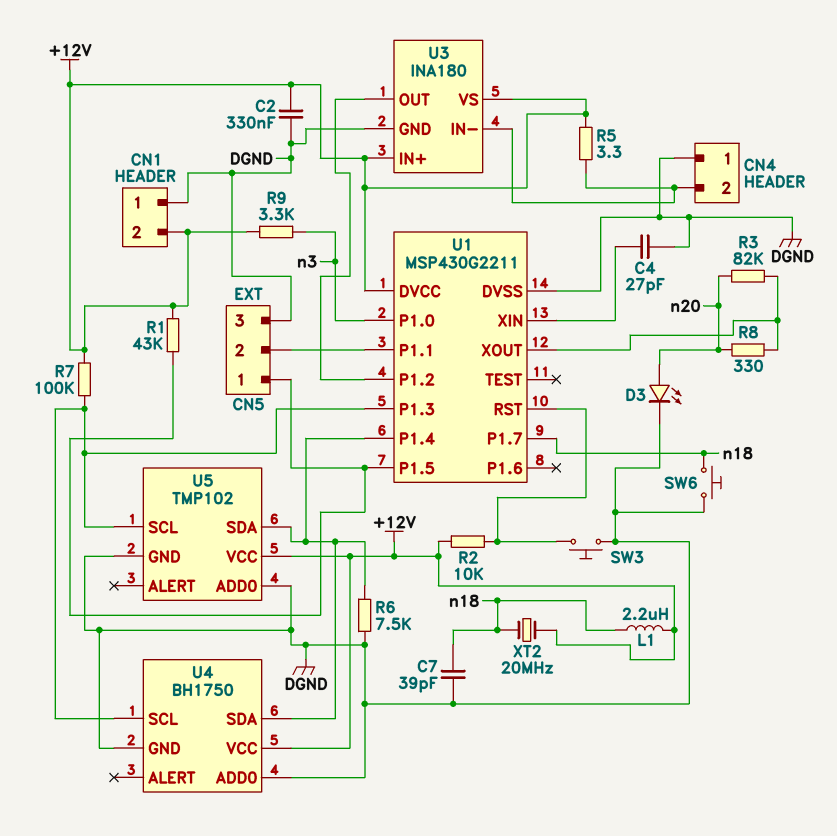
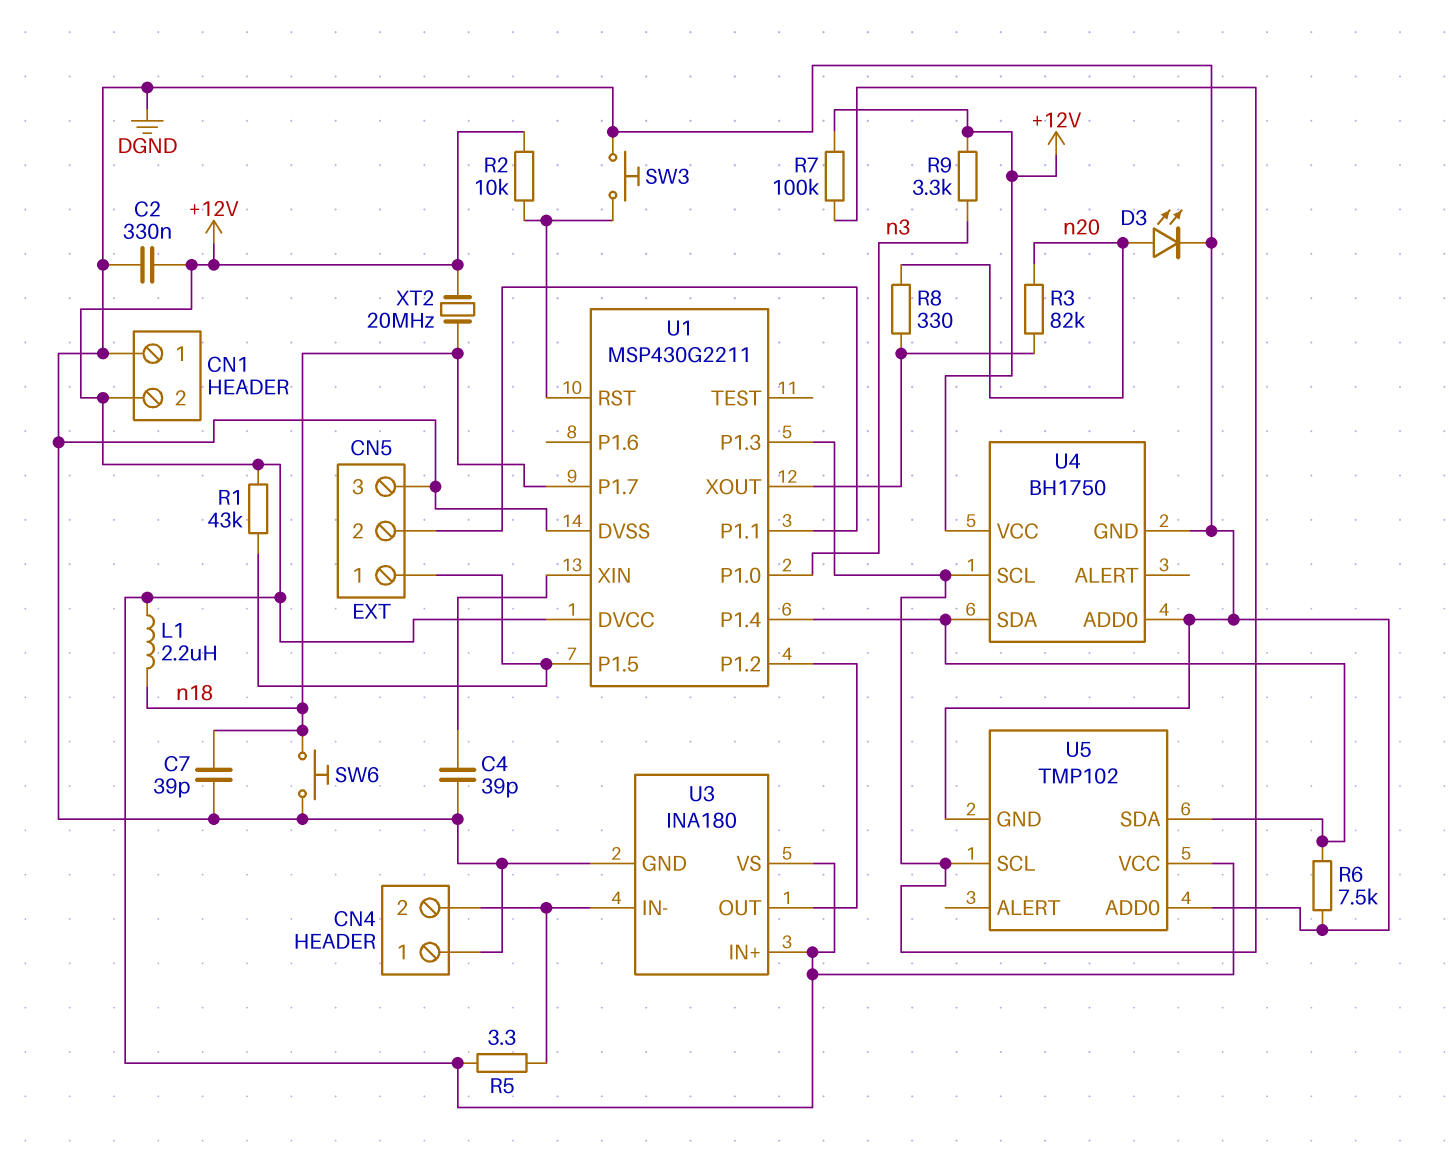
C4: 27pF (DGND, U1/XIN) -> 39pF (DGND, U1/XIN)

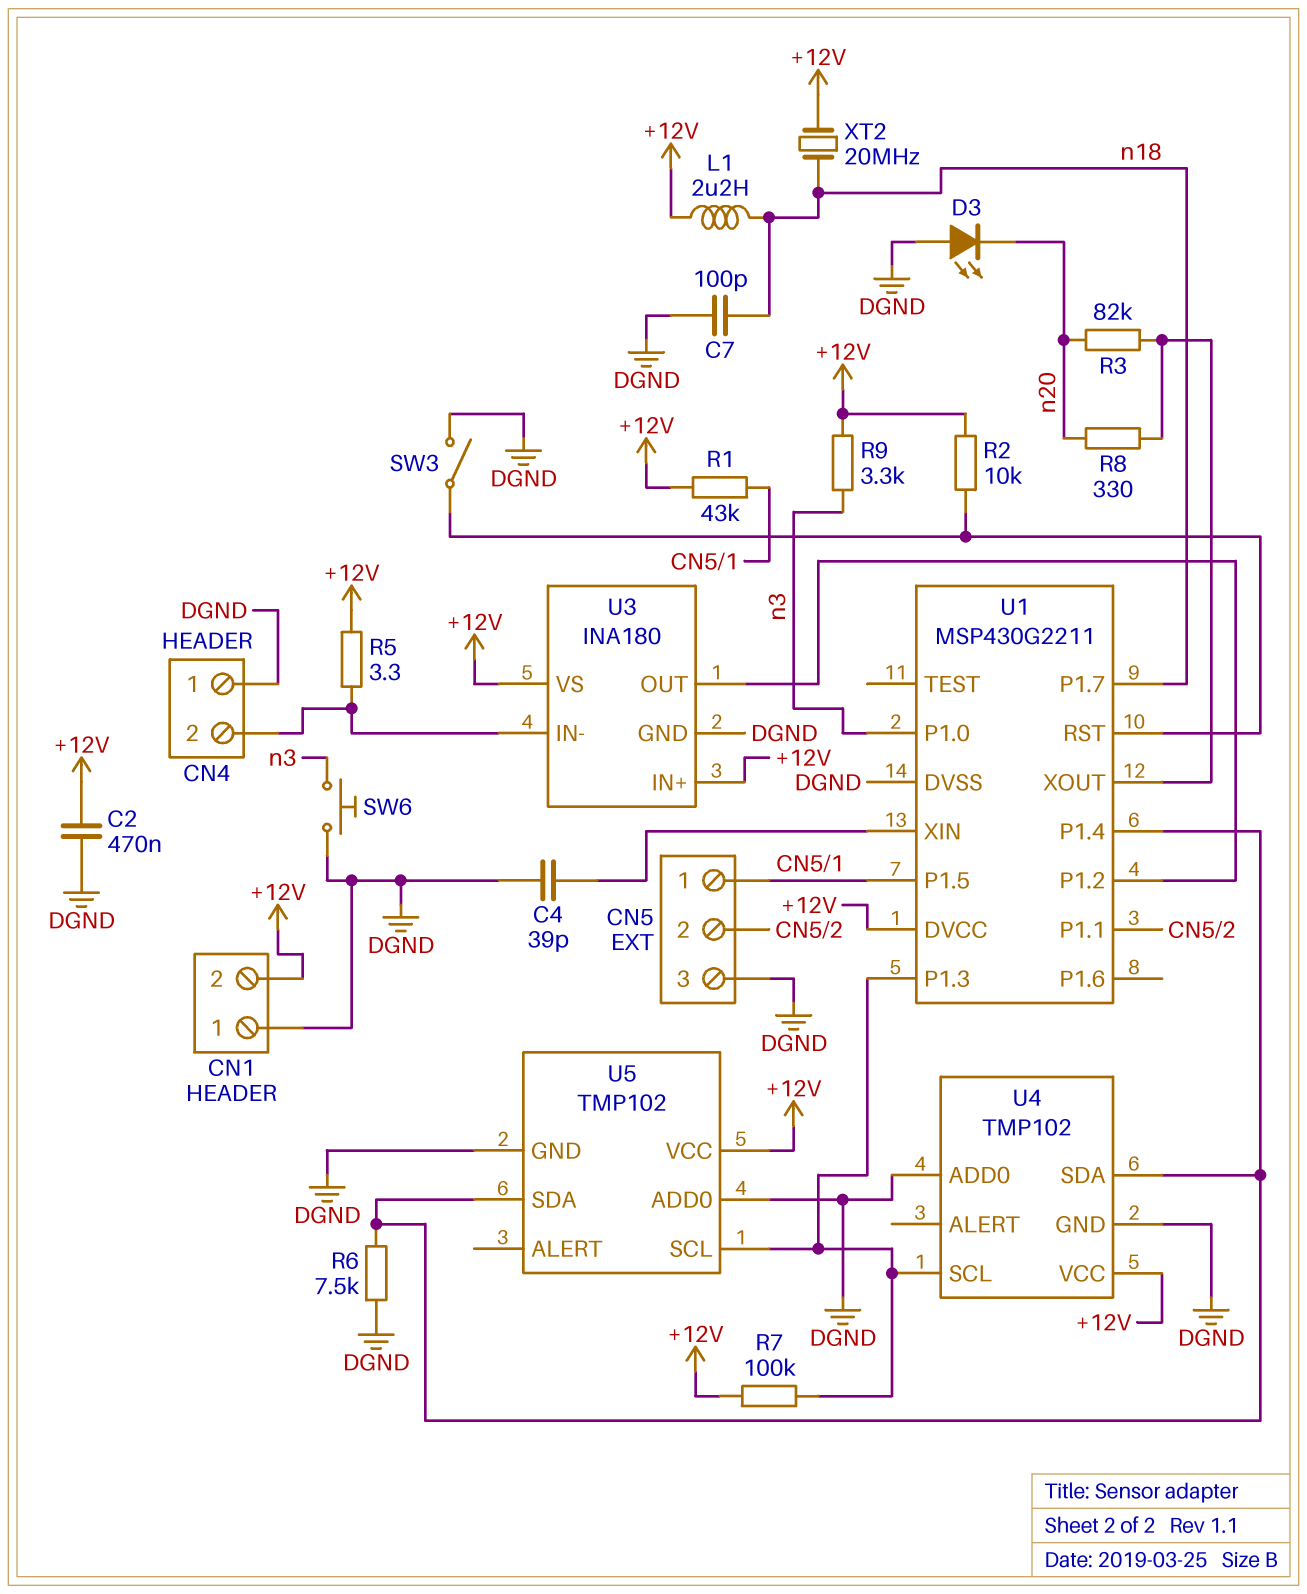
C2: 330nF (+12V, DGND) -> 470nF (+12V, DGND)
C7: 39pF (DGND, n18) -> 100pF (DGND, n18)
D3: LED (A n20, K DGND) -> LED (A DGND, K n20)
SW3: button (DGND, U1/RST) -> switch (DGND, U1/RST)
SW6: button (DGND, n18) -> button (DGND, n3)
U4: BH1750 -> TMP102

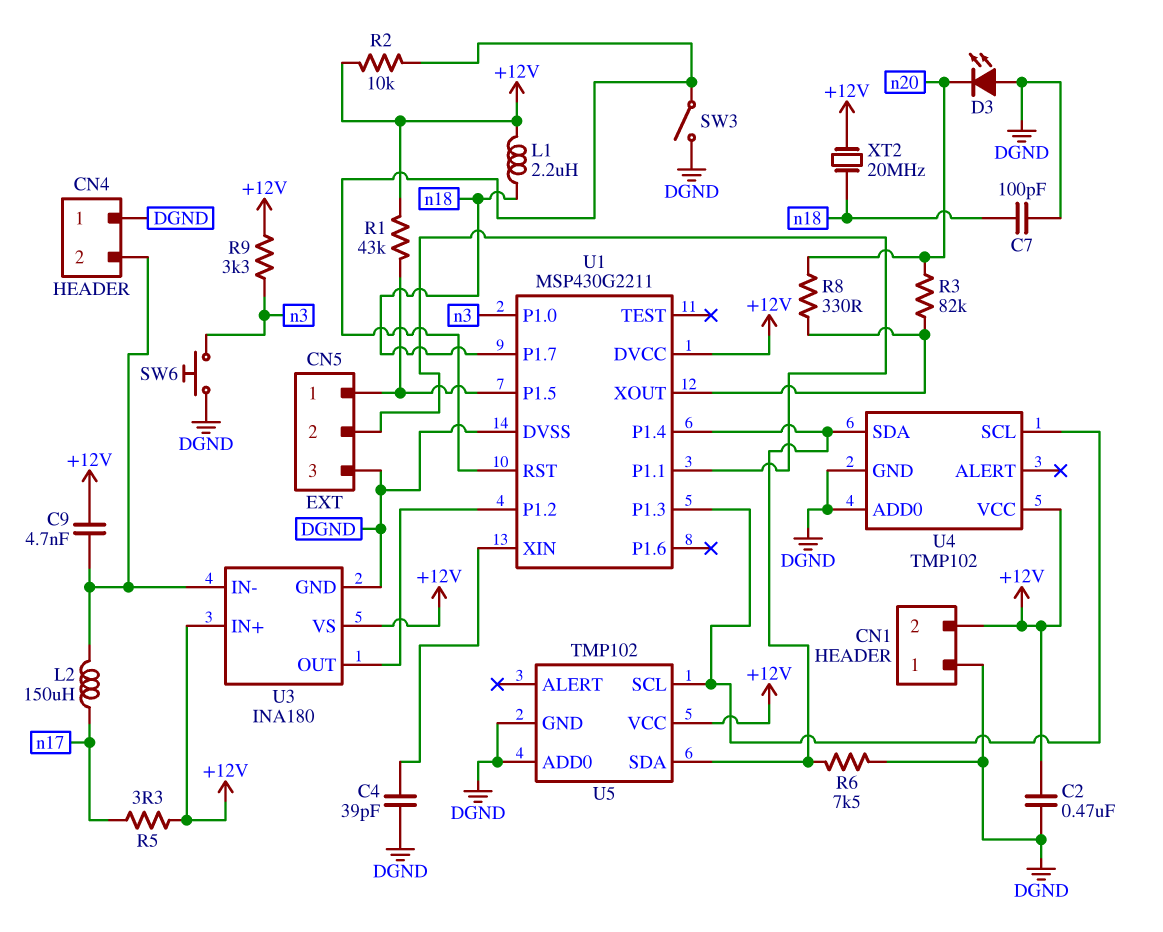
C9: none -> 4.7nF (+12V, CN4/2)
L2: none -> 150uH (CN4/2, n17)
R5: 3.3 (+12V, CN4/2) -> 3.3 (+12V, n17)
R7: 100k (+12V, U1/P1.3) -> none

